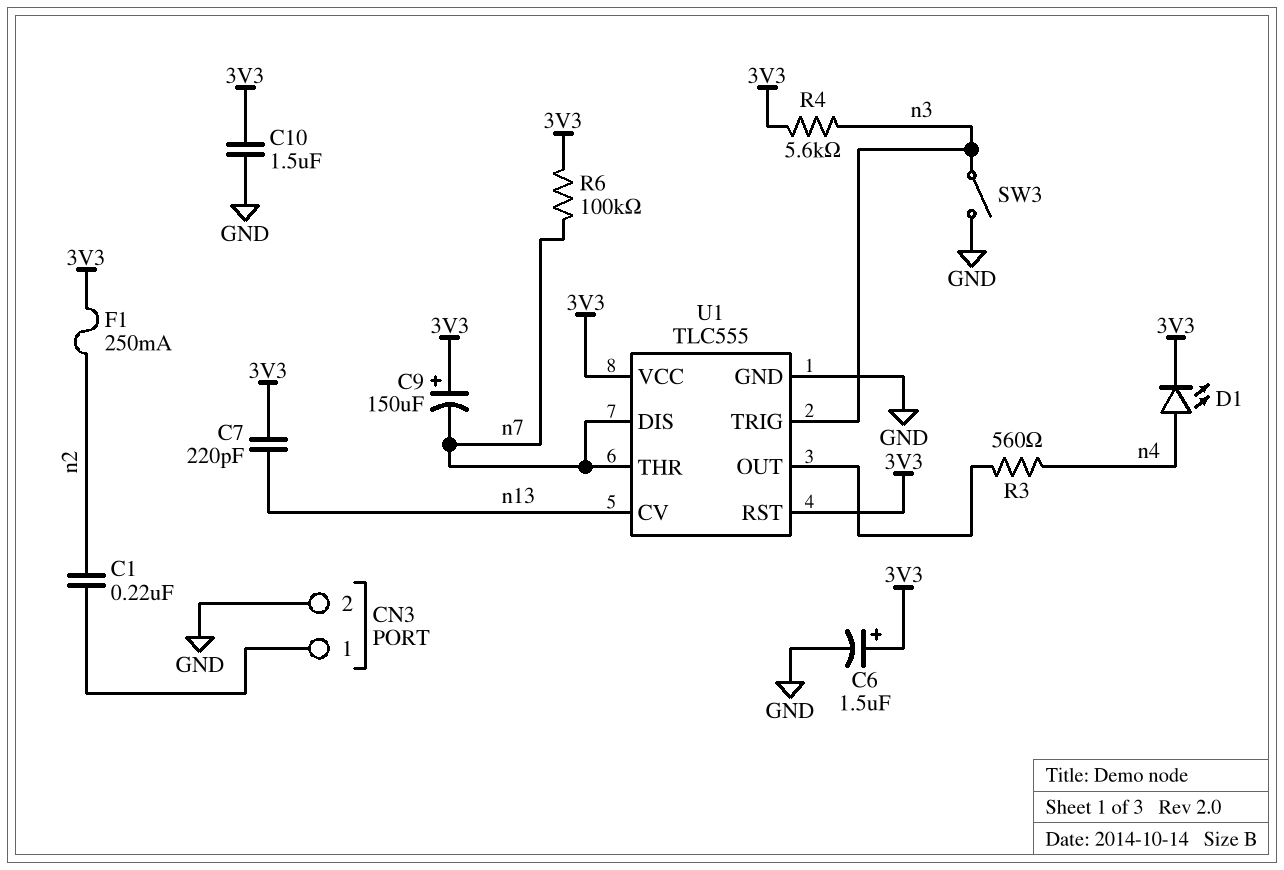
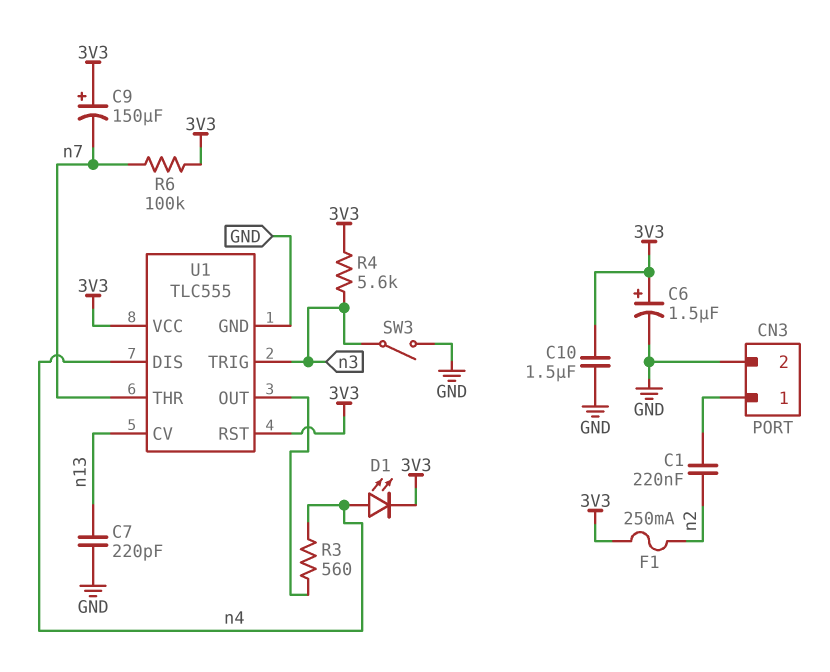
C7: 220pF (3V3, n13) -> 220pF (GND, n13)
U1 pin DIS: n7 -> n4

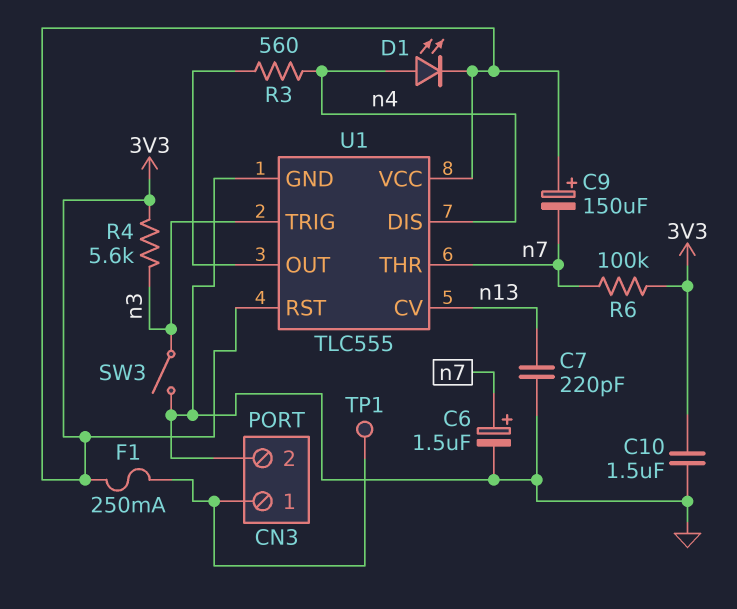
C1: 220nF (CN3/1, n2) -> none
C6: 1.5uF (plus 3V3, minus GND) -> 1.5uF (plus n7, minus GND)
F1: 250mA (3V3, n2) -> 250mA (3V3, CN3/1)
TP1: none -> test point (CN3/1)

